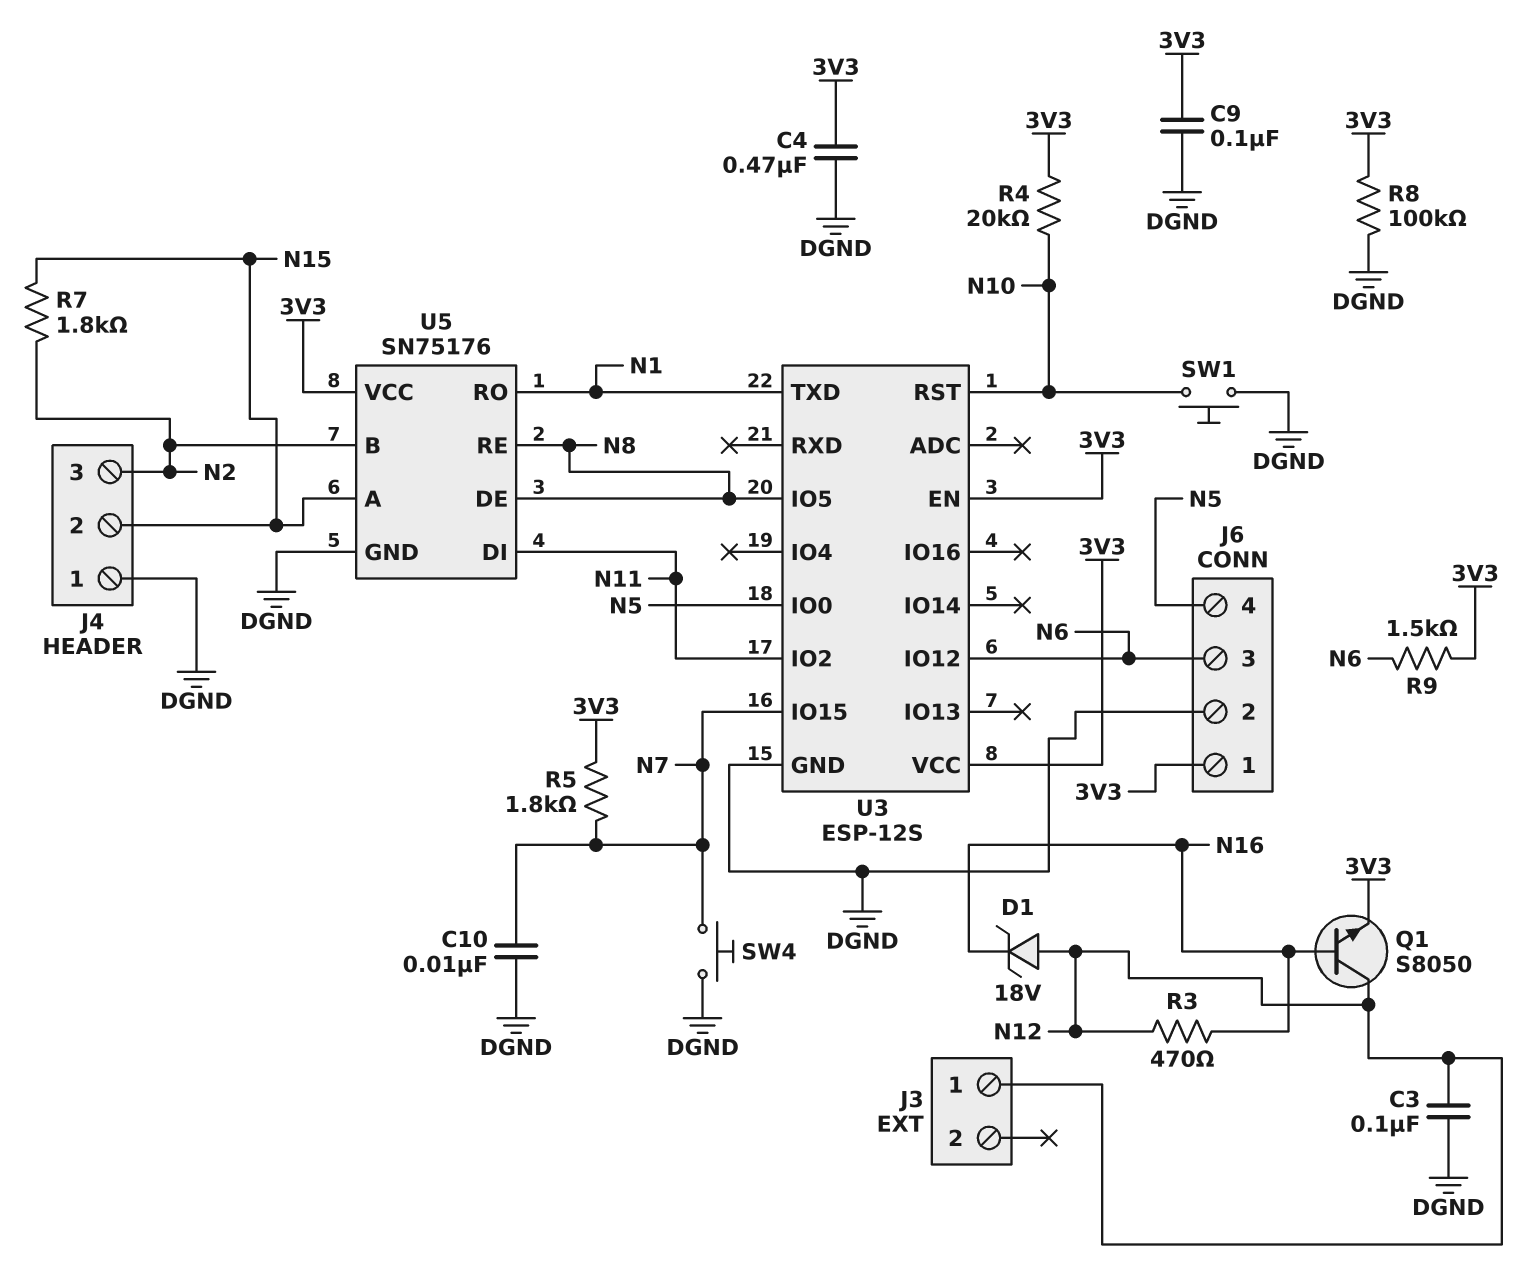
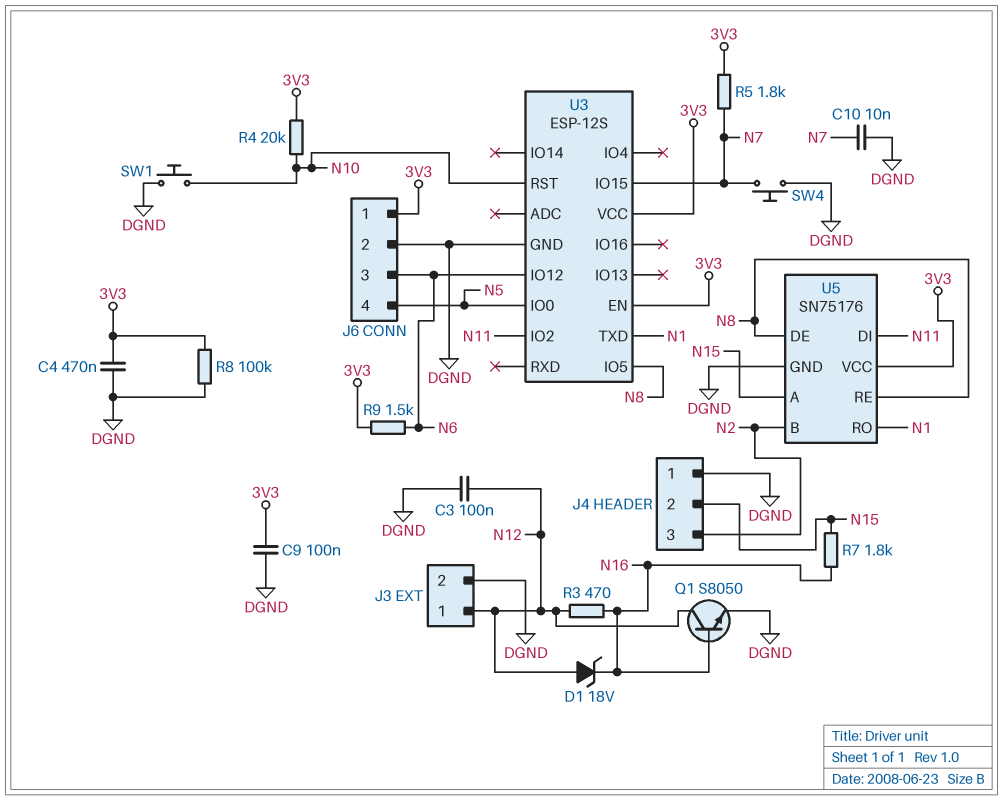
J3 pin 2: none -> DGND
Q1: NPN S8050 (B N16, C N12, E 3V3) -> NPN S8050 (B N16, C N12, E DGND)
R7: 1.8k (N2, N15) -> 1.8k (N15, N16)

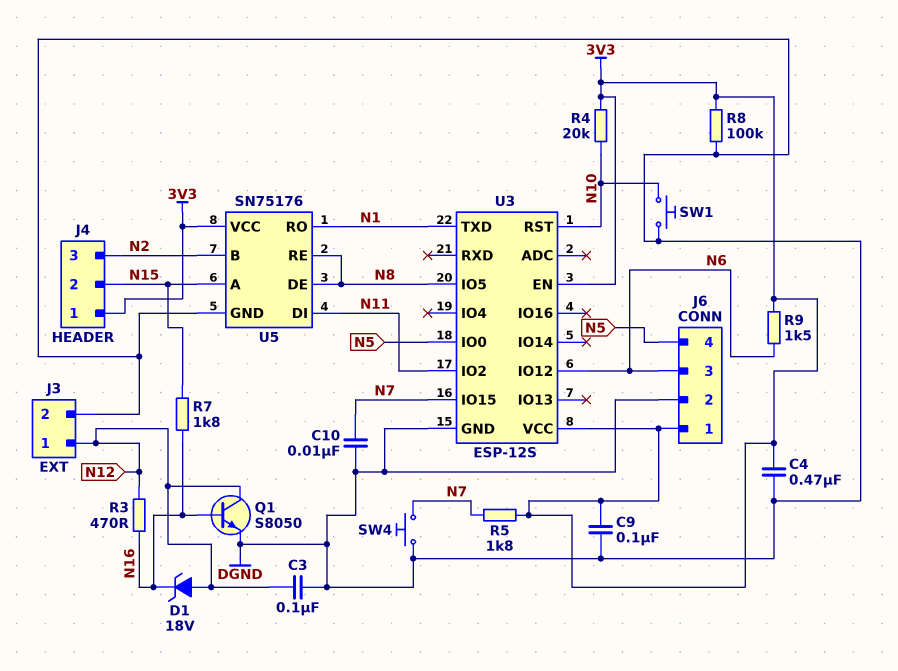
J4 pin 1: DGND -> 3V3

